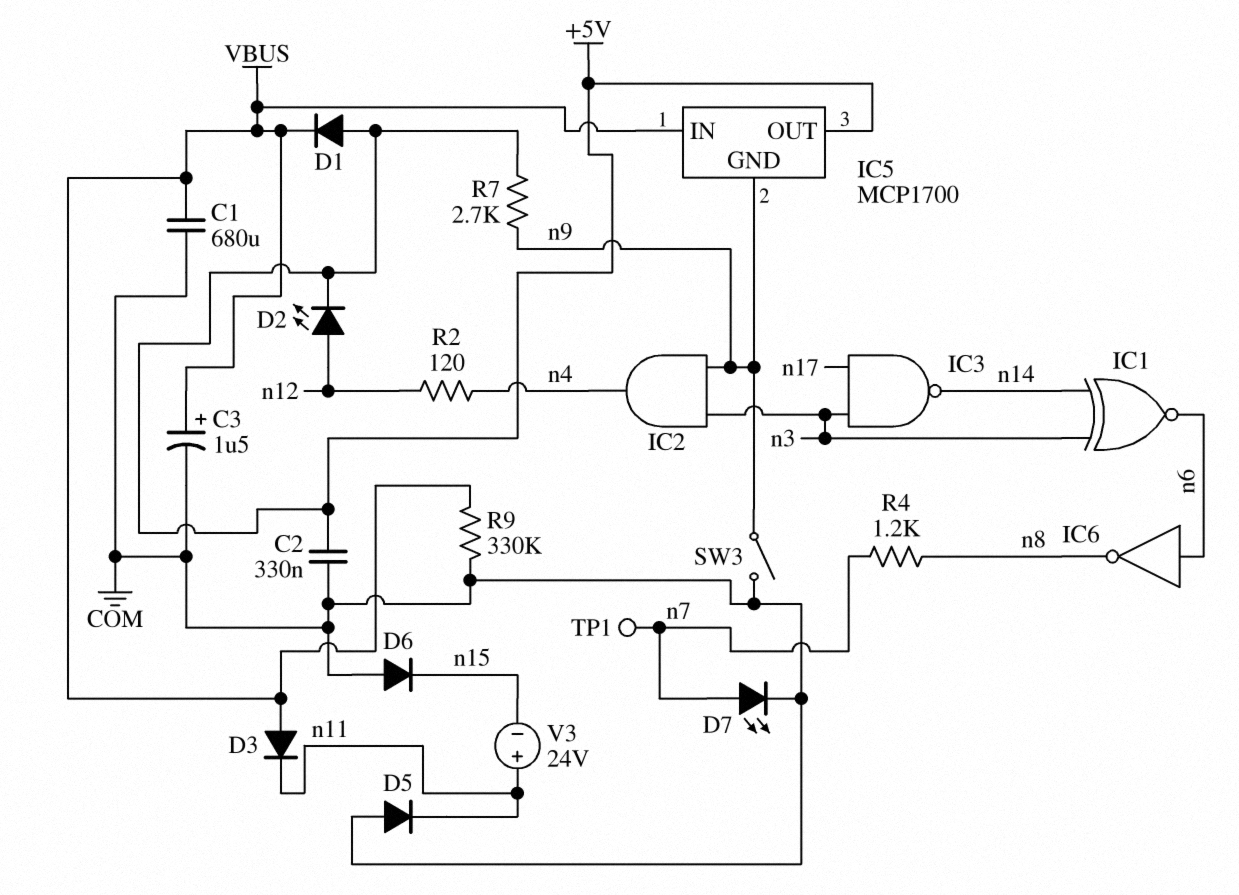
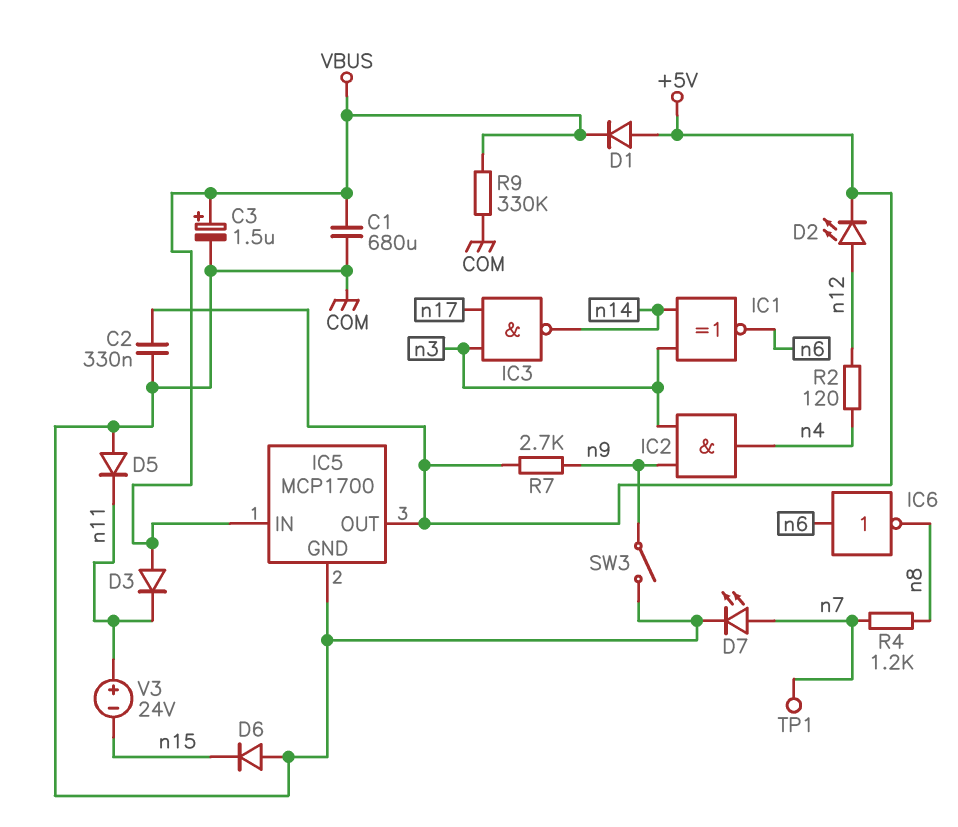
IC5 pin GND: n9 -> COM

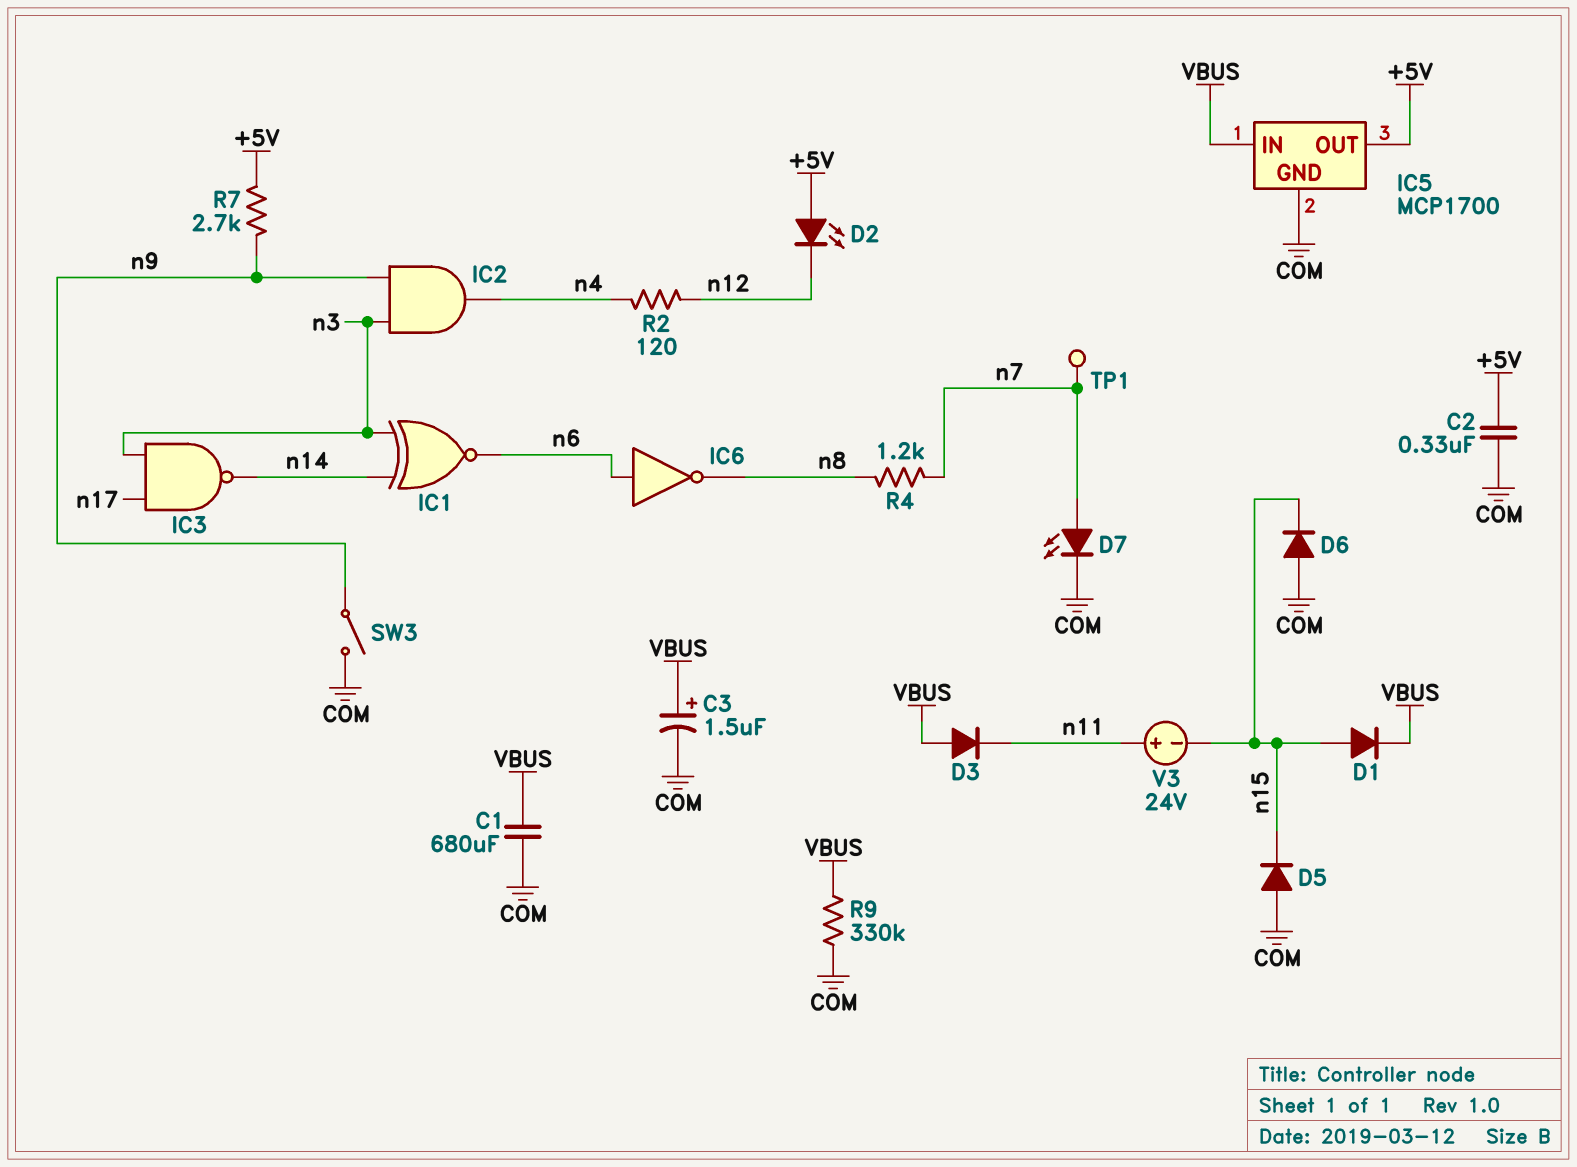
D1: diode (A +5V, K VBUS) -> diode (A n15, K VBUS)
D2: LED (A n12, K +5V) -> LED (A +5V, K n12)
D5: diode (A COM, K n11) -> diode (A COM, K n15)

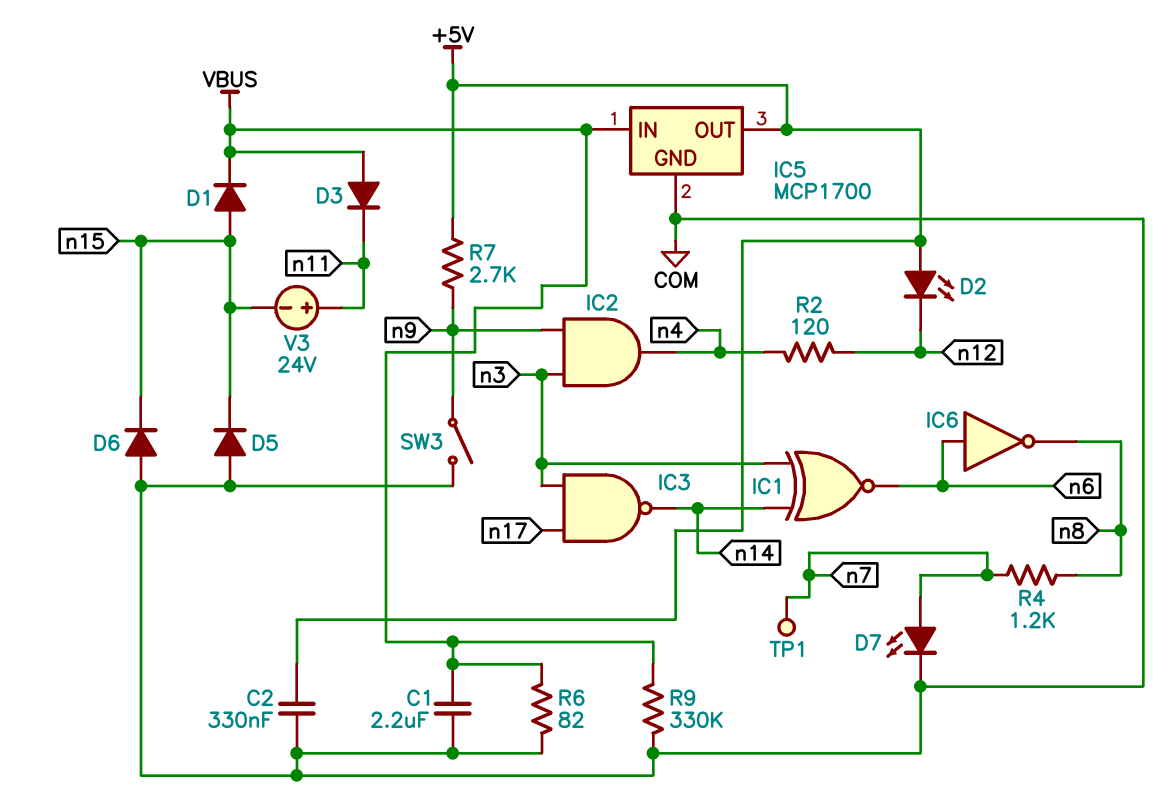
C1: 680uF (COM, VBUS) -> 2.2uF (COM, VBUS)
C3: 1.5uF (plus VBUS, minus COM) -> none
R6: none -> 82 (COM, VBUS)

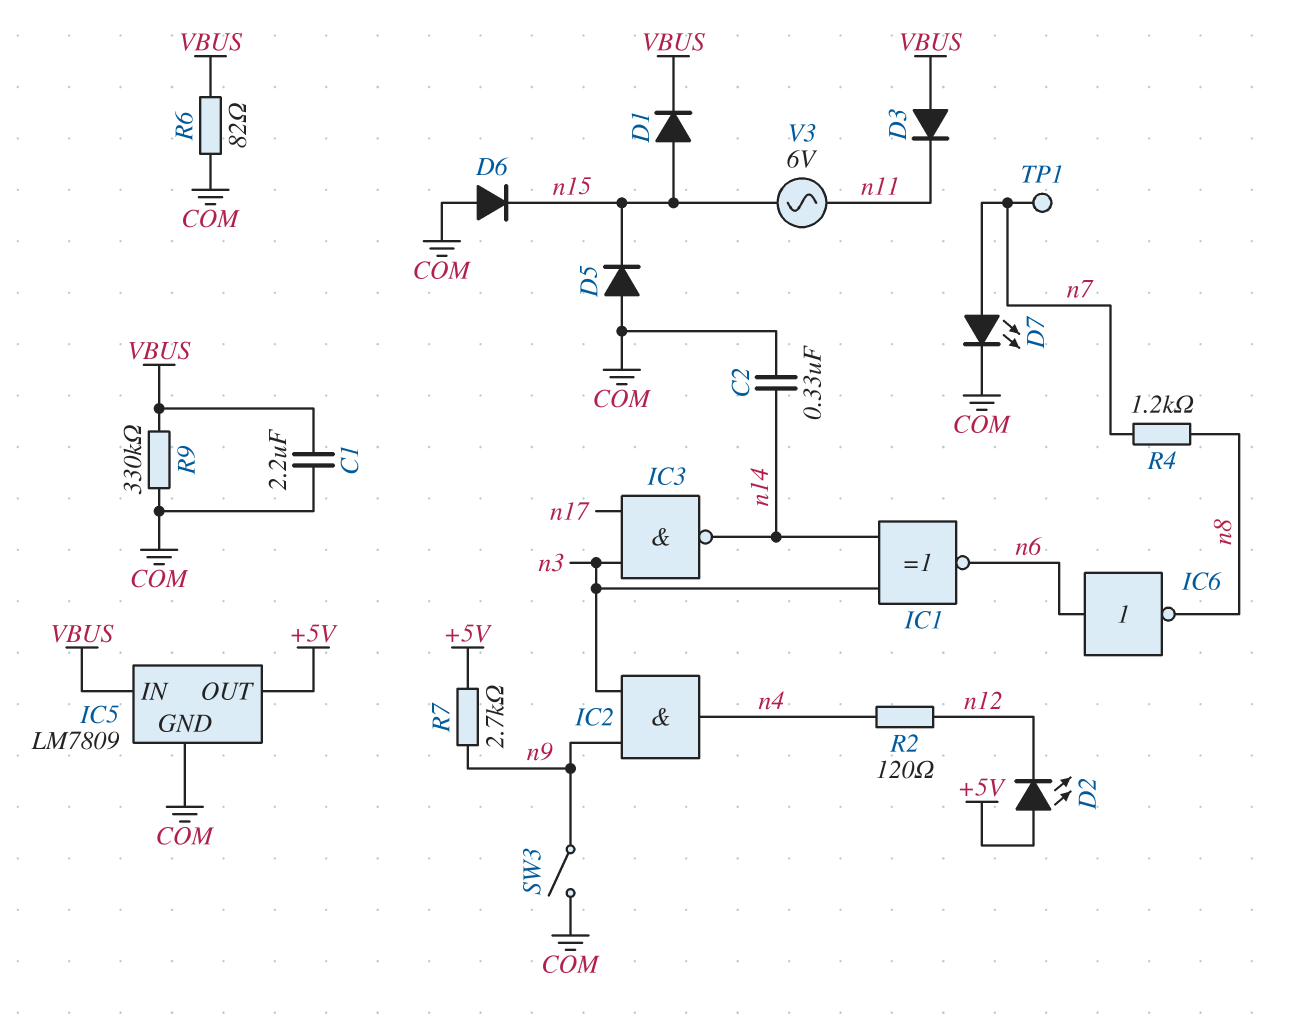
C2: 330nF (+5V, COM) -> 330nF (COM, n14)
IC5: MCP1700 -> LM7809
V3: 24V (plus n11, minus n15) -> AC 6V (n11, n15)

